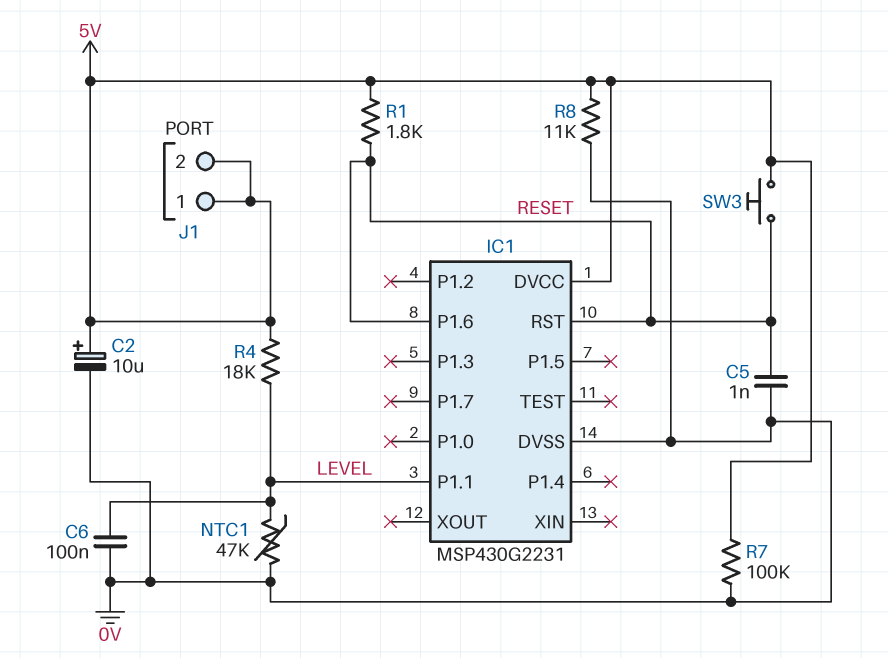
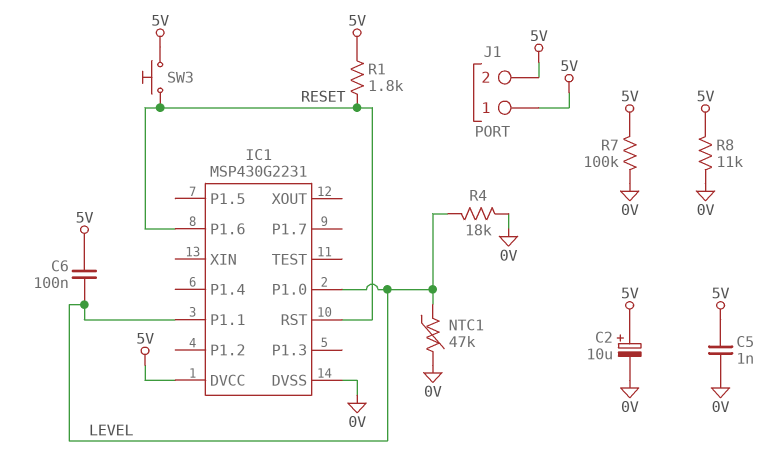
C5: 1nF (0V, RESET) -> 1nF (0V, 5V)
C6: 100nF (0V, LEVEL) -> 100nF (5V, LEVEL)
IC1 pin P1.0: none -> LEVEL
R4: 18k (5V, LEVEL) -> 18k (0V, LEVEL)

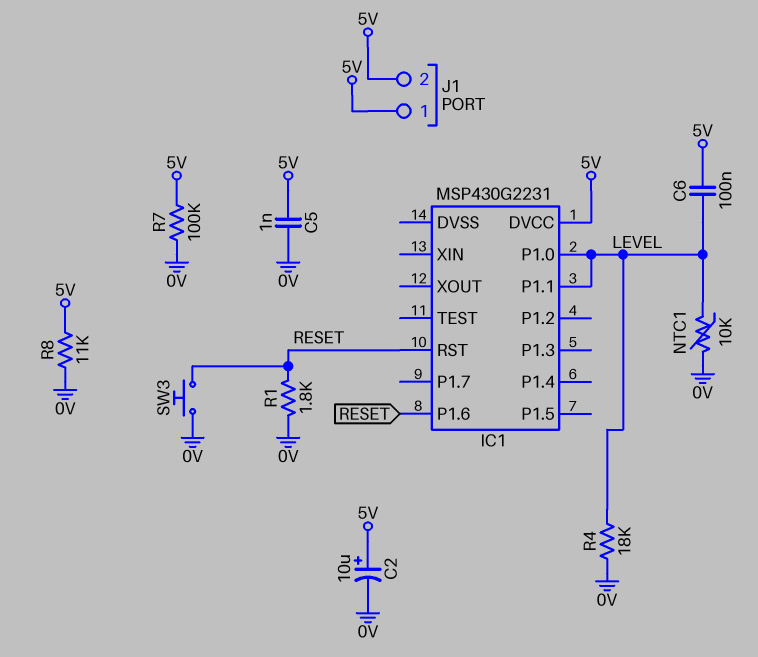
IC1 pin DVSS: 0V -> none
NTC1: 47k (0V, LEVEL) -> 10k (0V, LEVEL)
R1: 1.8k (5V, RESET) -> 1.8k (0V, RESET)
SW3: button (5V, RESET) -> button (0V, RESET)

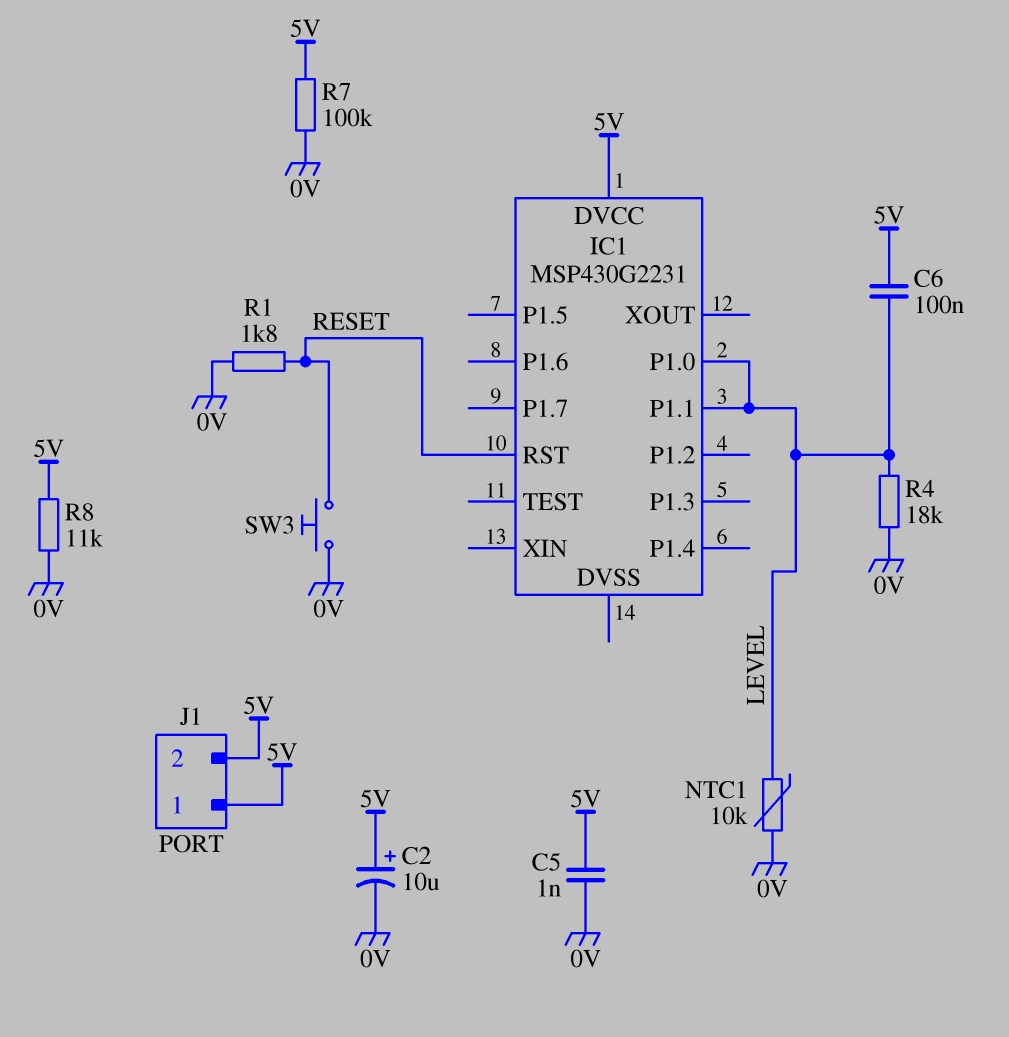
IC1 pin P1.6: RESET -> none

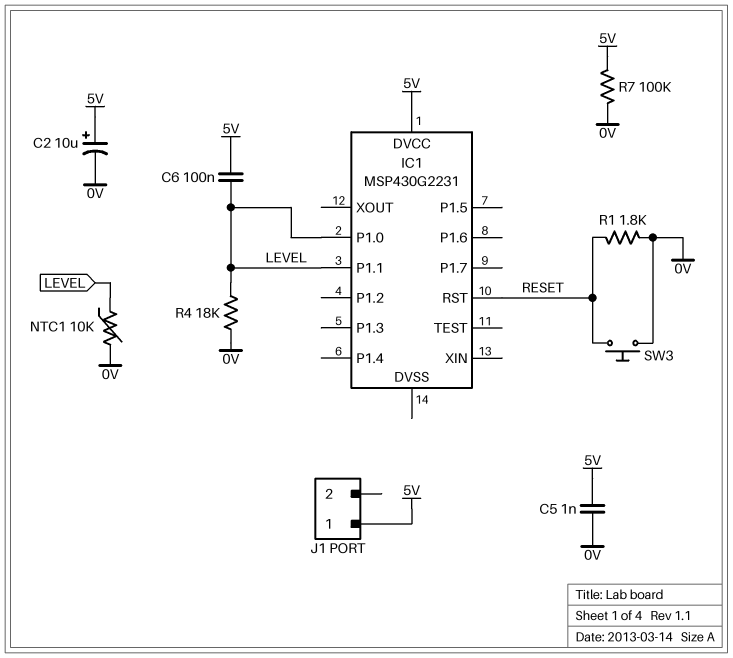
J1 pin 2: 5V -> none
R8: 11k (0V, 5V) -> none

